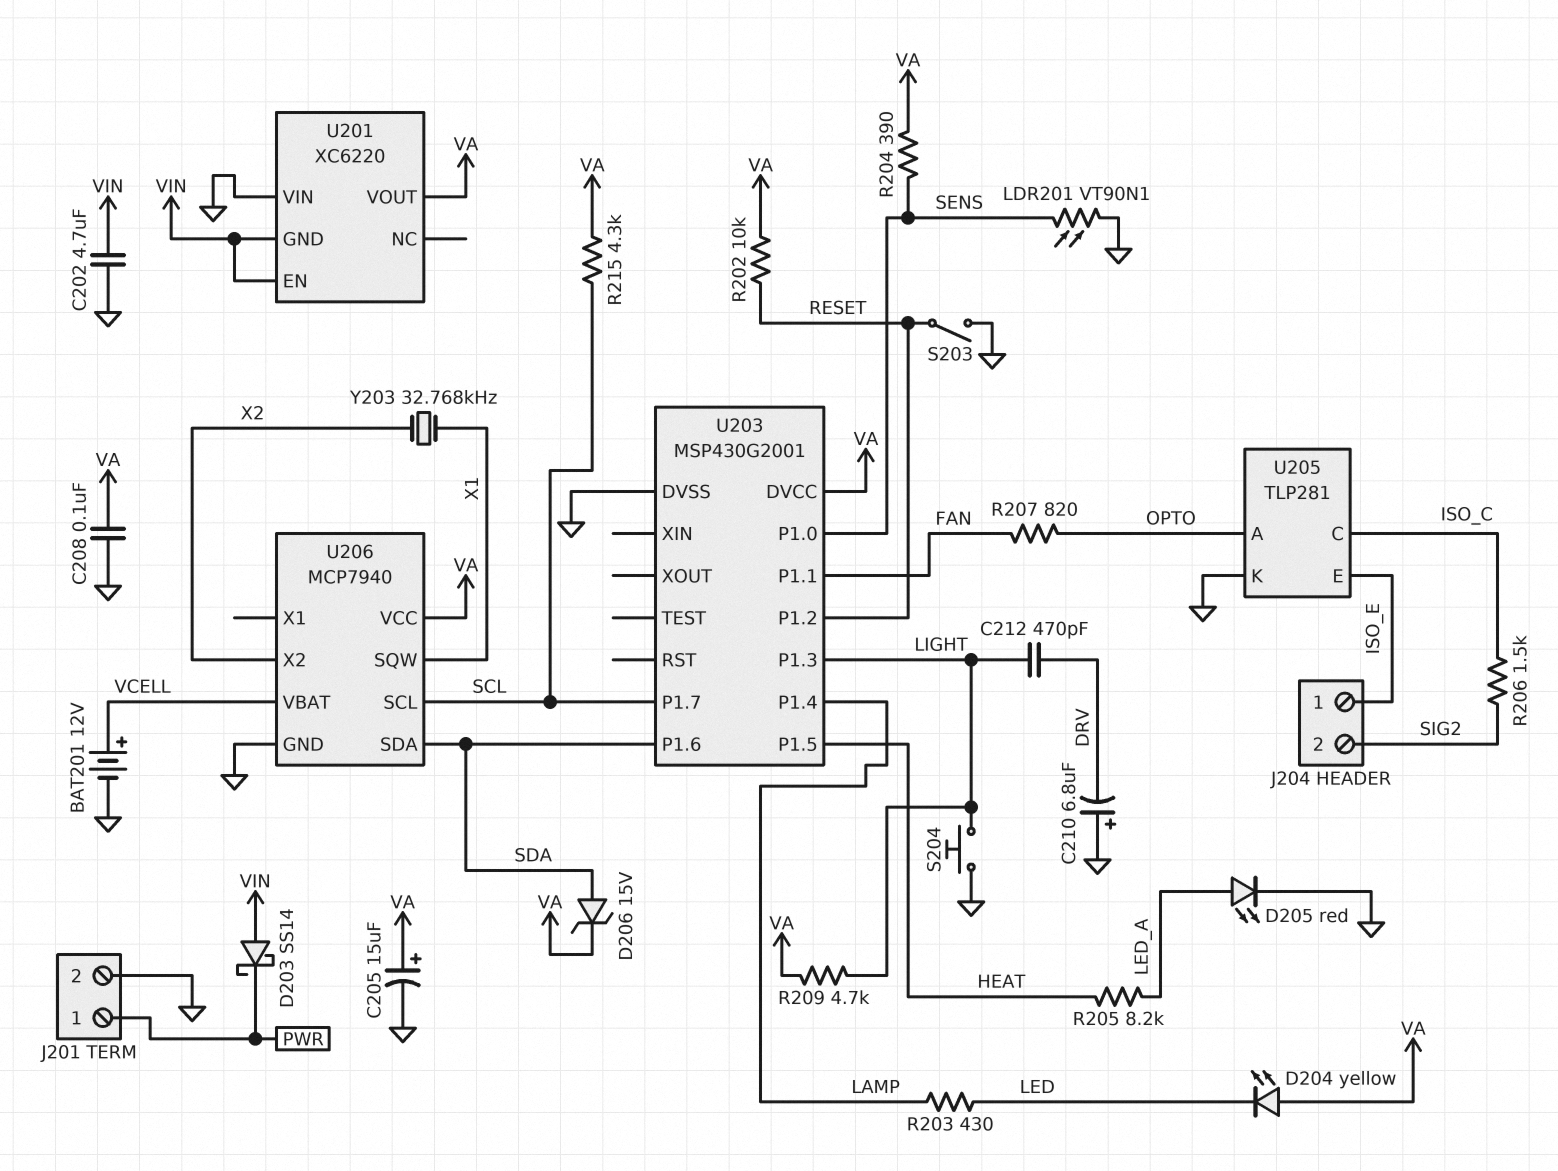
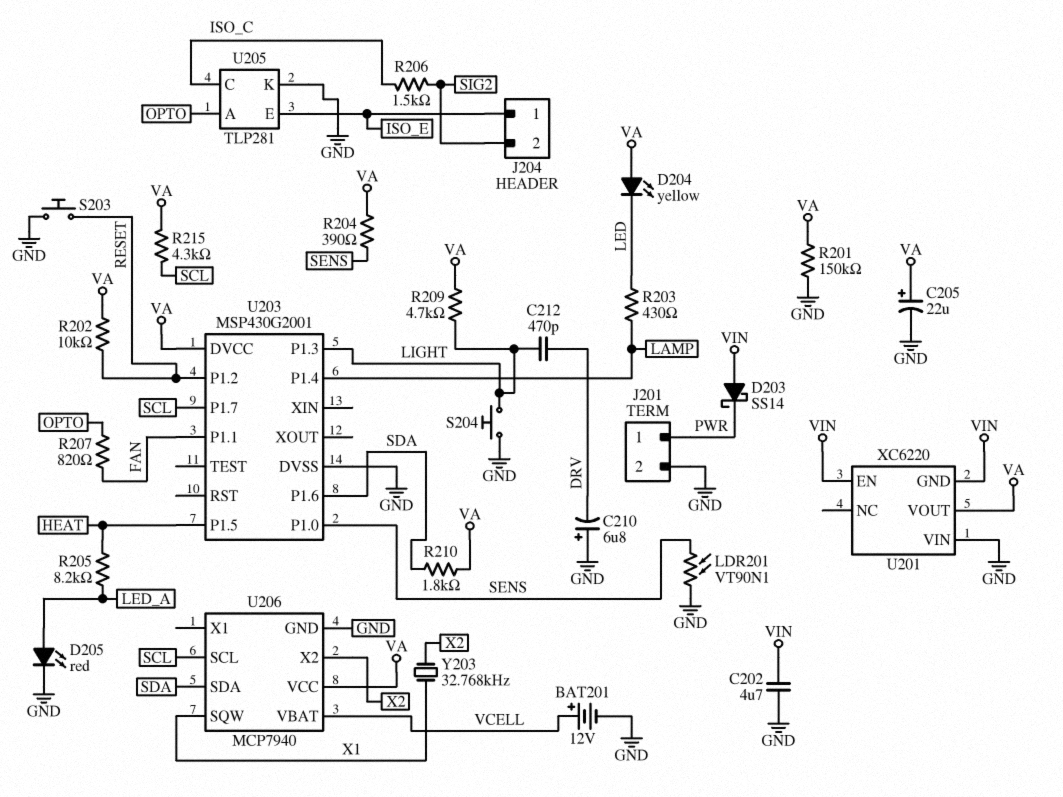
C205: 15uF (plus VA, minus GND) -> 22uF (plus VA, minus GND)
C208: 100nF (GND, VA) -> none
D206: zener 15V (A SDA, K VA) -> none
R201: none -> 150k (GND, VA)
R210: none -> 1.8k (SDA, VA)
S203: switch (GND, RESET) -> button (GND, RESET)

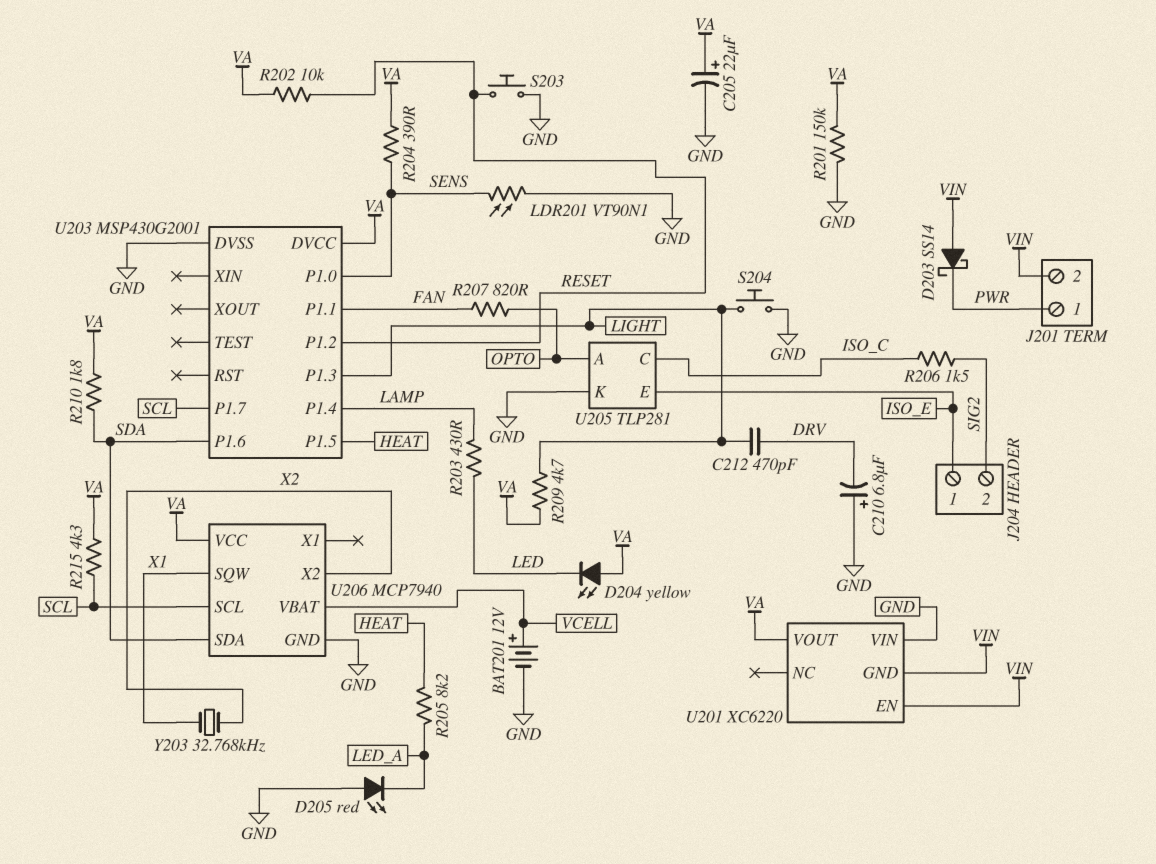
C202: 4.7uF (GND, VIN) -> none
D205: LED red (A LED_A, K GND) -> LED red (A GND, K LED_A)
J201 pin 2: GND -> VIN

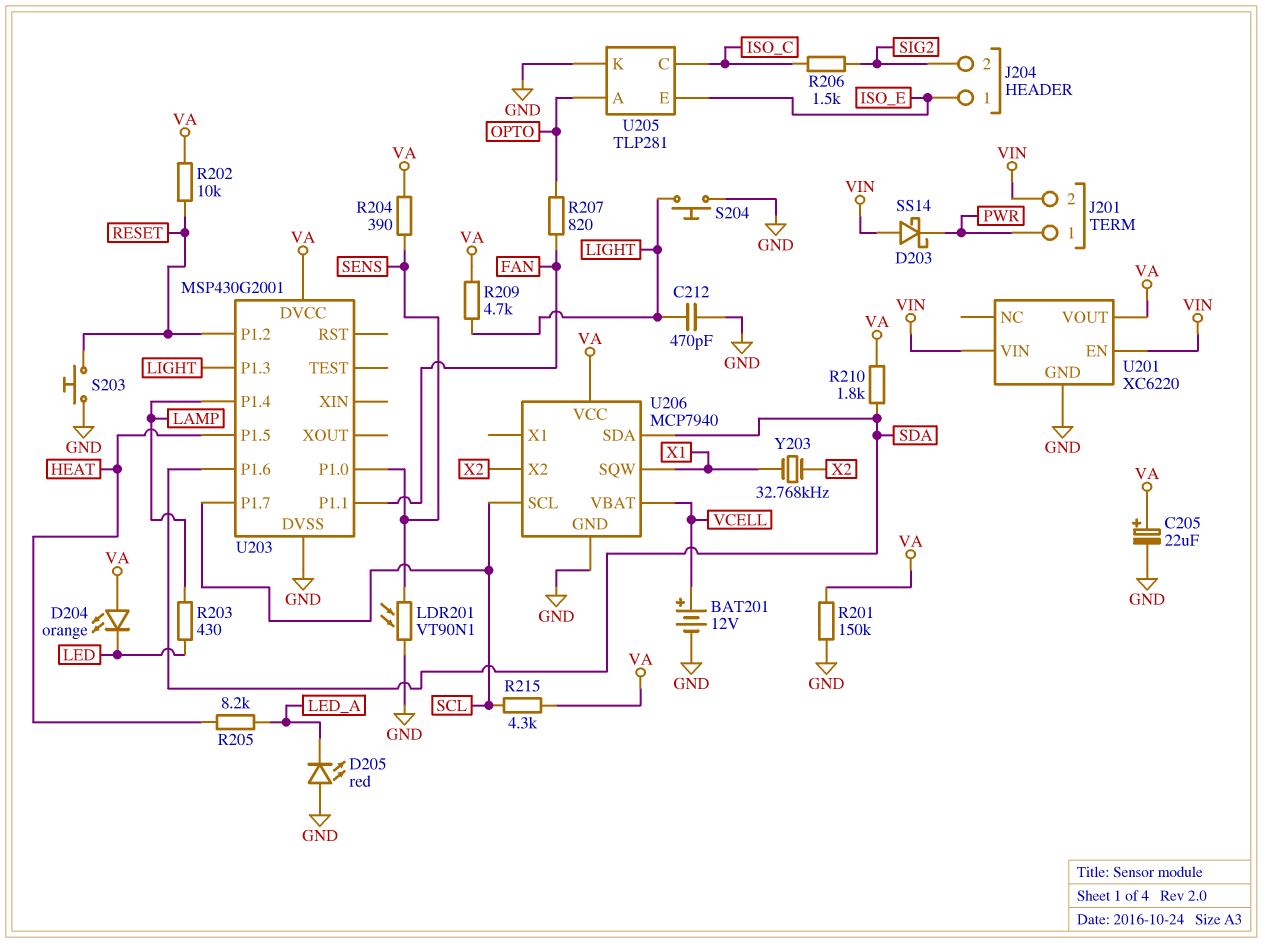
C210: 6.8uF (plus GND, minus DRV) -> none
C212: 470pF (DRV, LIGHT) -> 470pF (GND, LIGHT)
D204: LED yellow (A VA, K LED) -> LED orange (A VA, K LED)
U201 pin GND: VIN -> GND
U201 pin VIN: GND -> VIN

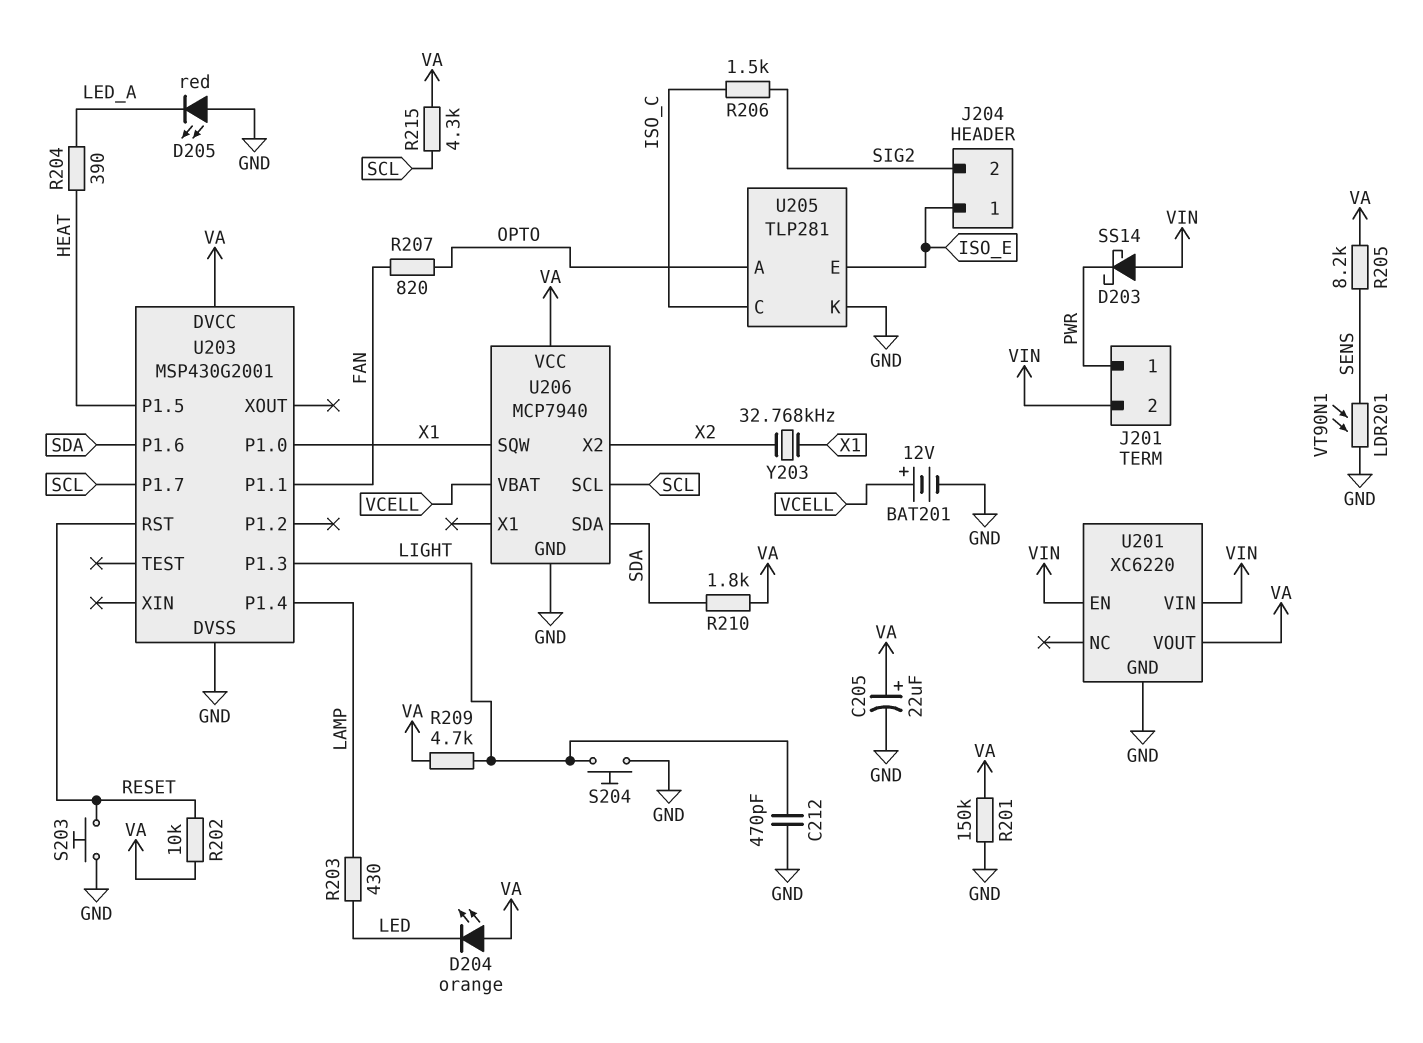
R204: 390 (SENS, VA) -> 390 (HEAT, LED_A)
R205: 8.2k (HEAT, LED_A) -> 8.2k (SENS, VA)
U203 pin P1.0: SENS -> X1
U203 pin P1.2: RESET -> none
U203 pin RST: none -> RESET

